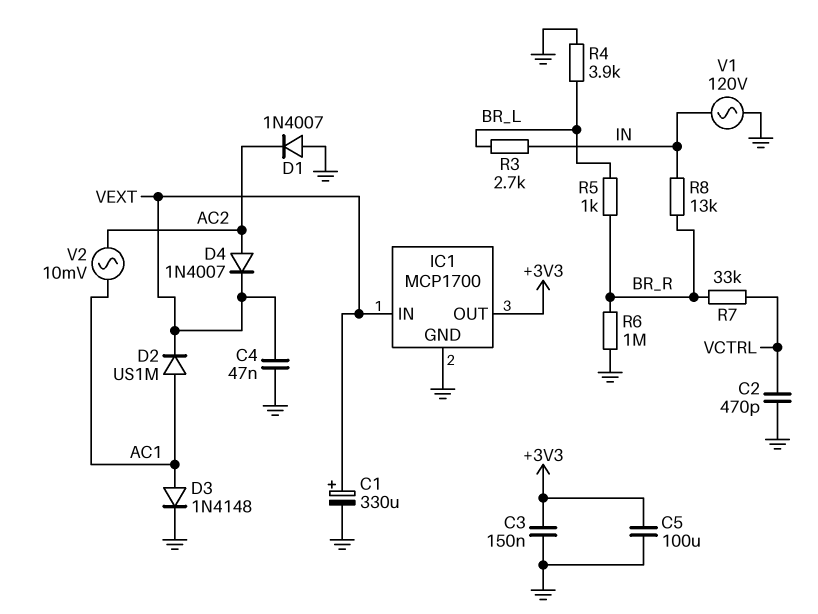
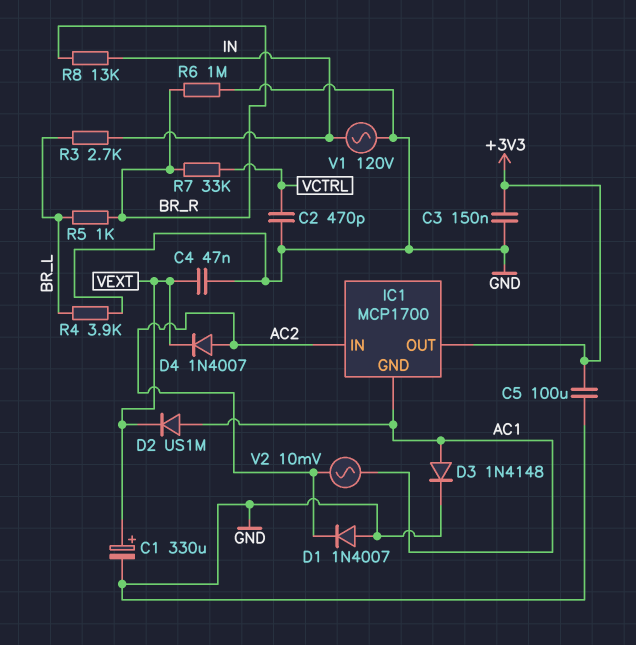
IC1 pin GND: GND -> AC1
IC1 pin IN: VEXT -> AC2

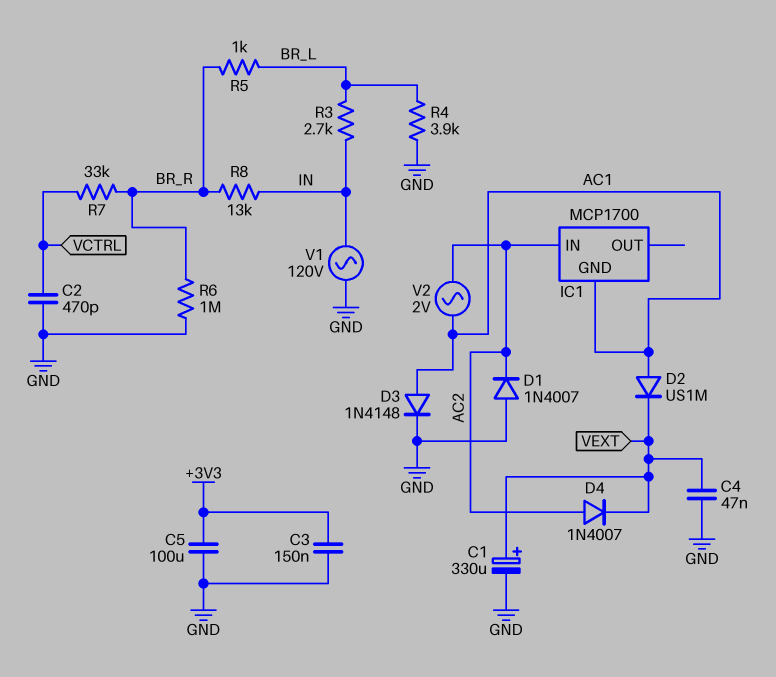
IC1 pin OUT: +3V3 -> none
V2: AC 10mV (AC1, AC2) -> AC 2V (AC1, AC2)

